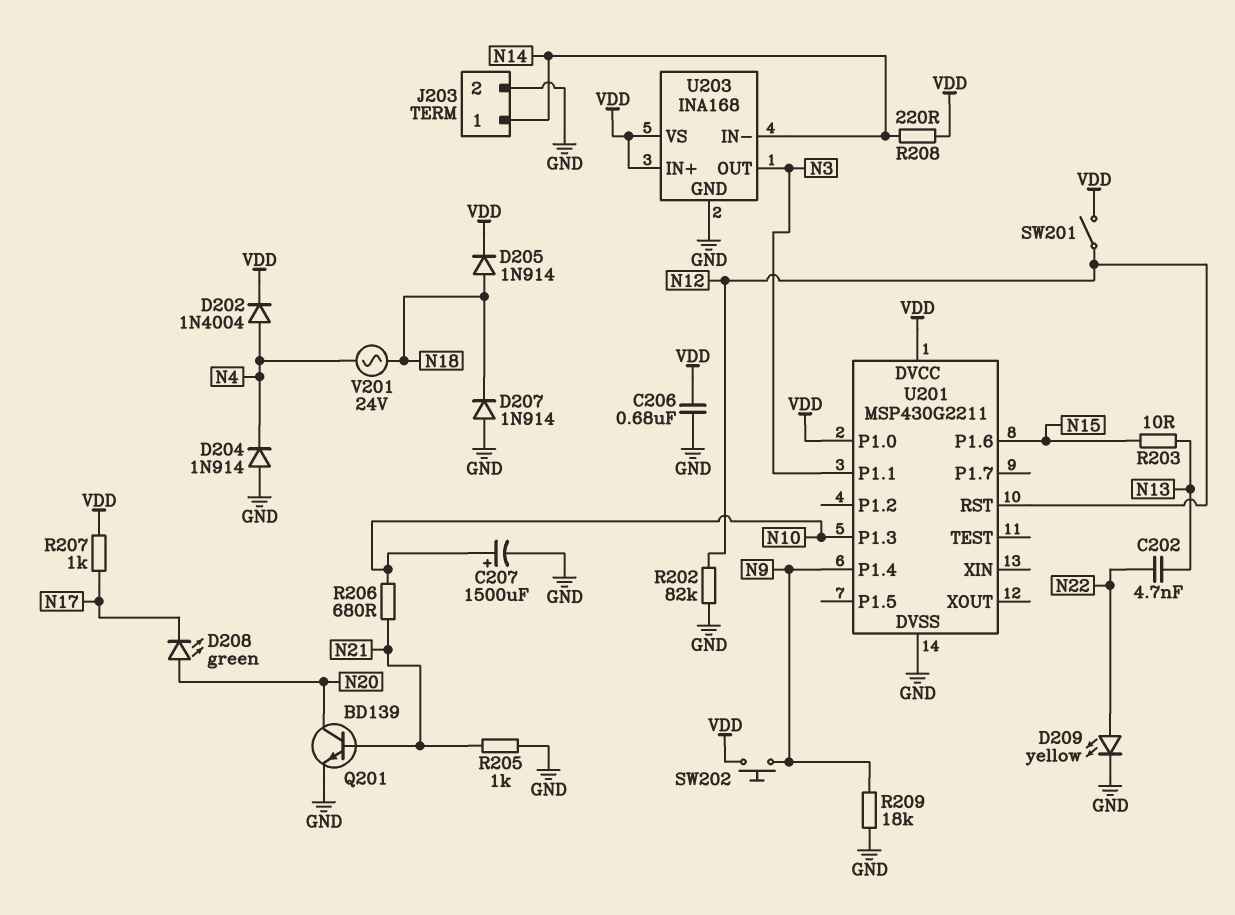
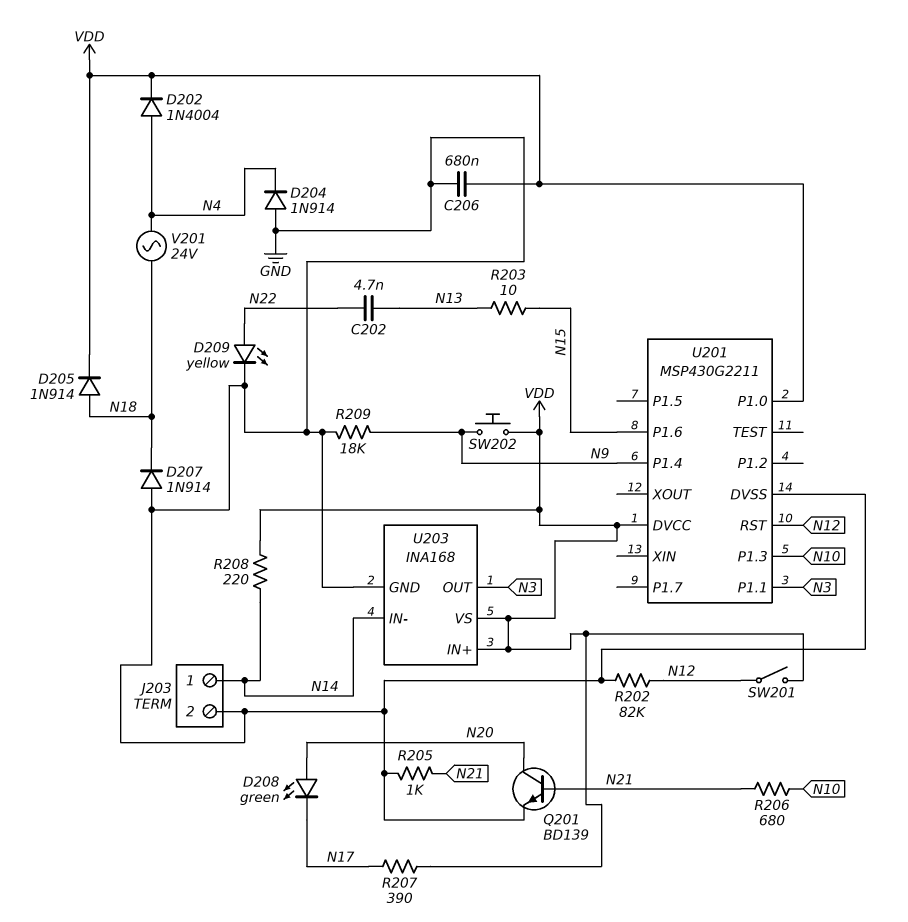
C207: 1500uF (plus N10, minus GND) -> none
R207: 1k (N17, VDD) -> 390 (N17, VDD)

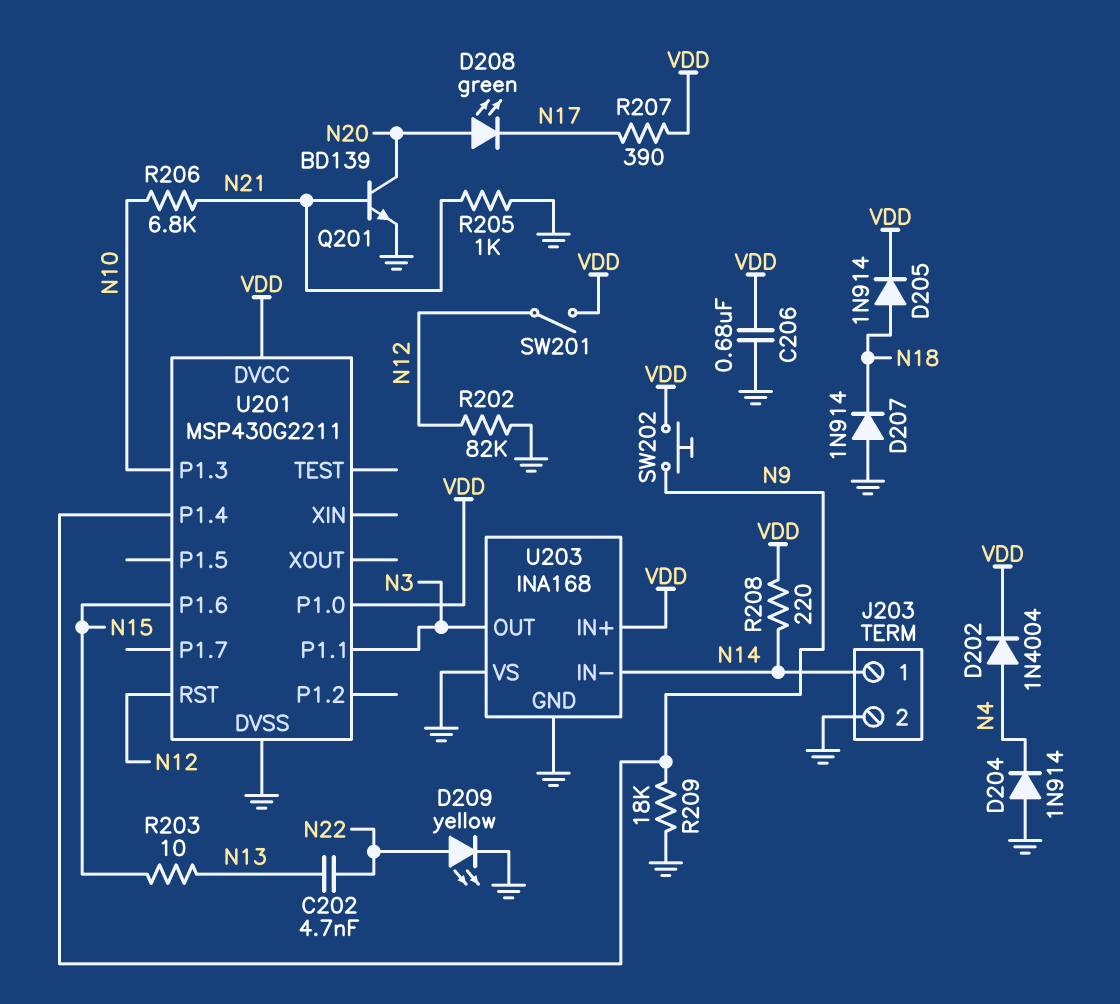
R206: 680 (N10, N21) -> 6.8k (N10, N21)
U203 pin VS: VDD -> GND
V201: AC 24V (N4, N18) -> none

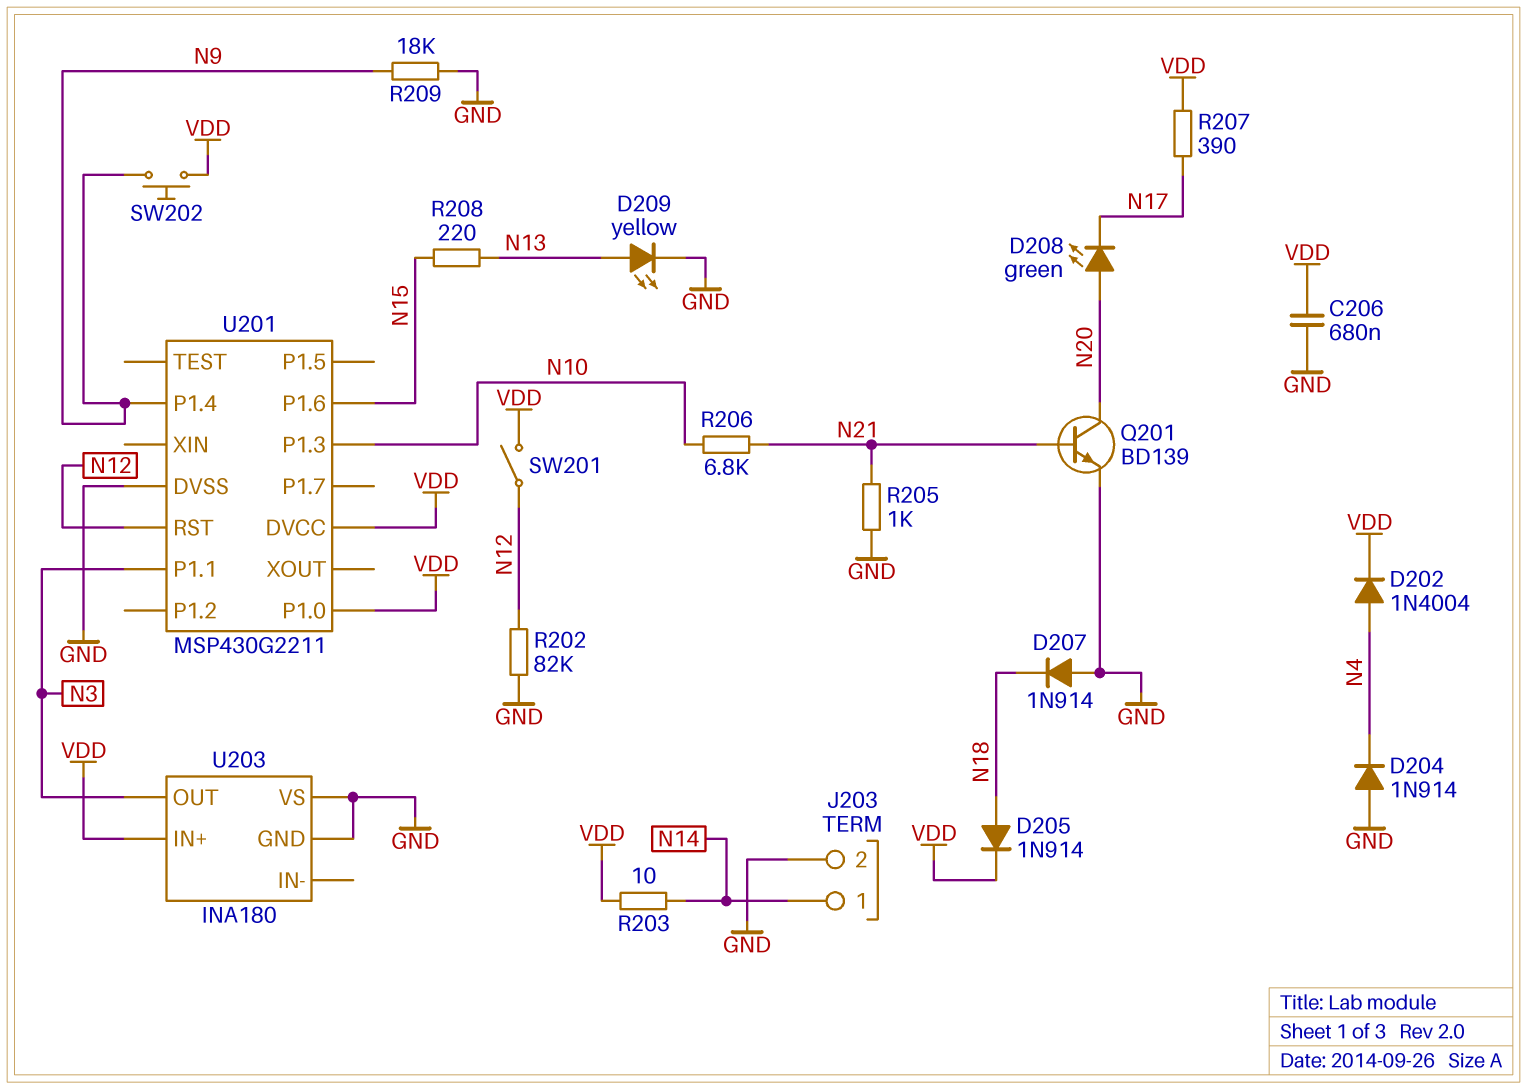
C202: 4.7nF (N13, N22) -> none
D209: LED yellow (A N22, K GND) -> LED yellow (A N13, K GND)
R203: 10 (N13, N15) -> 10 (N14, VDD)
R208: 220 (N14, VDD) -> 220 (N13, N15)
U203: INA168 -> INA180
U203 pin IN-: N14 -> none

